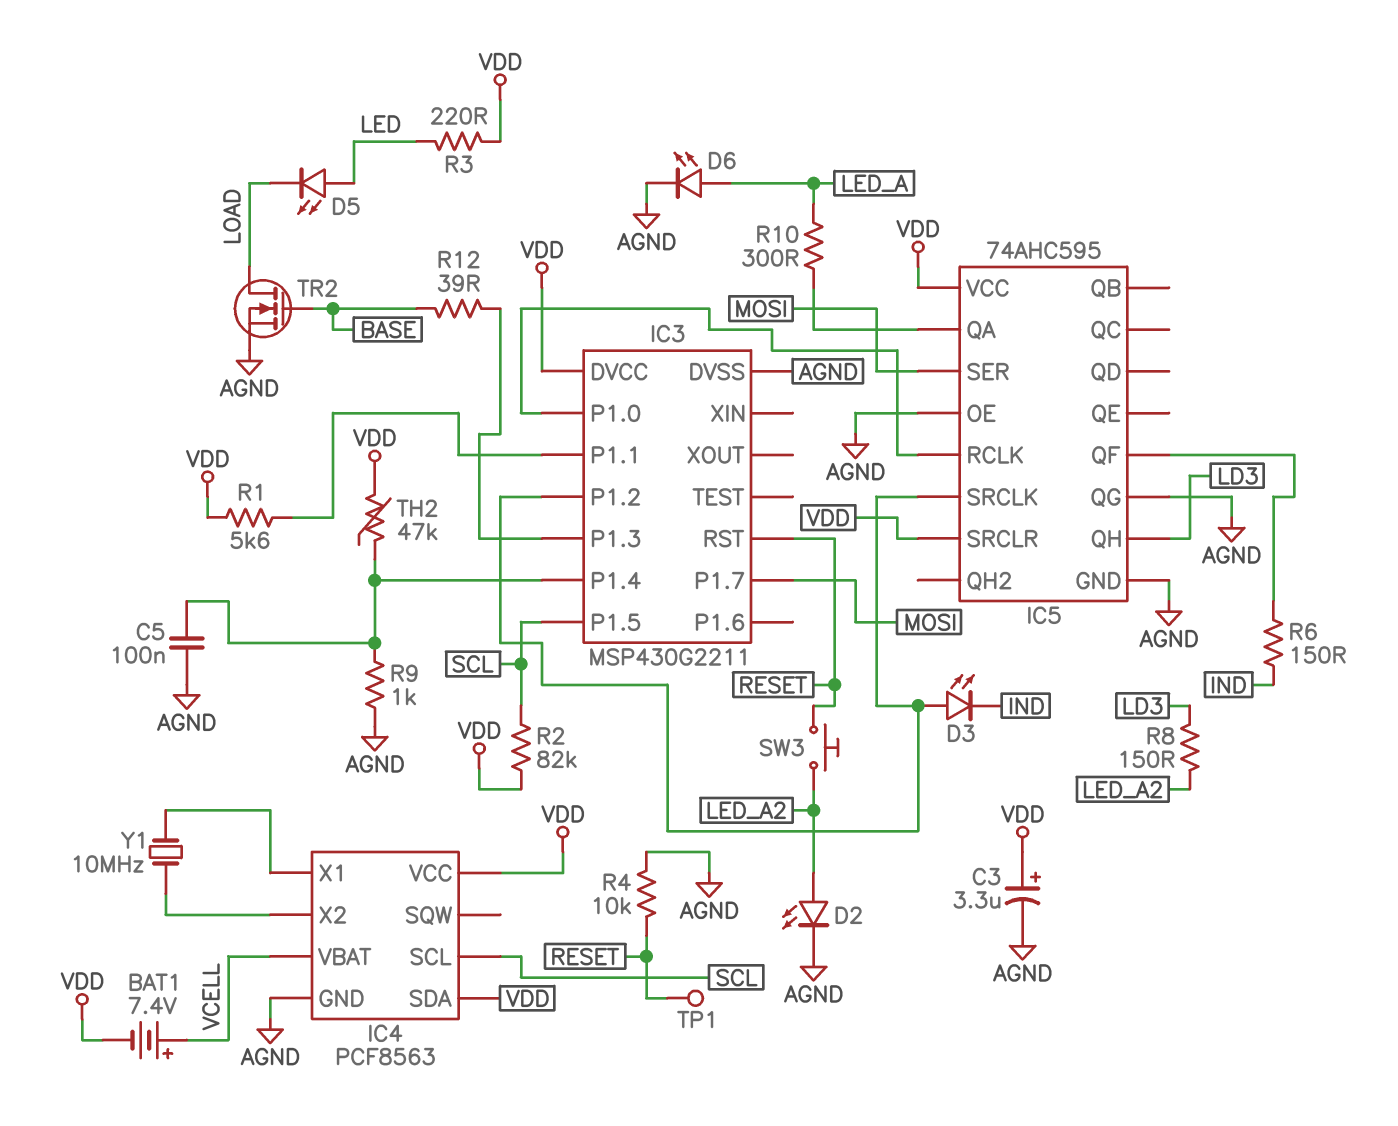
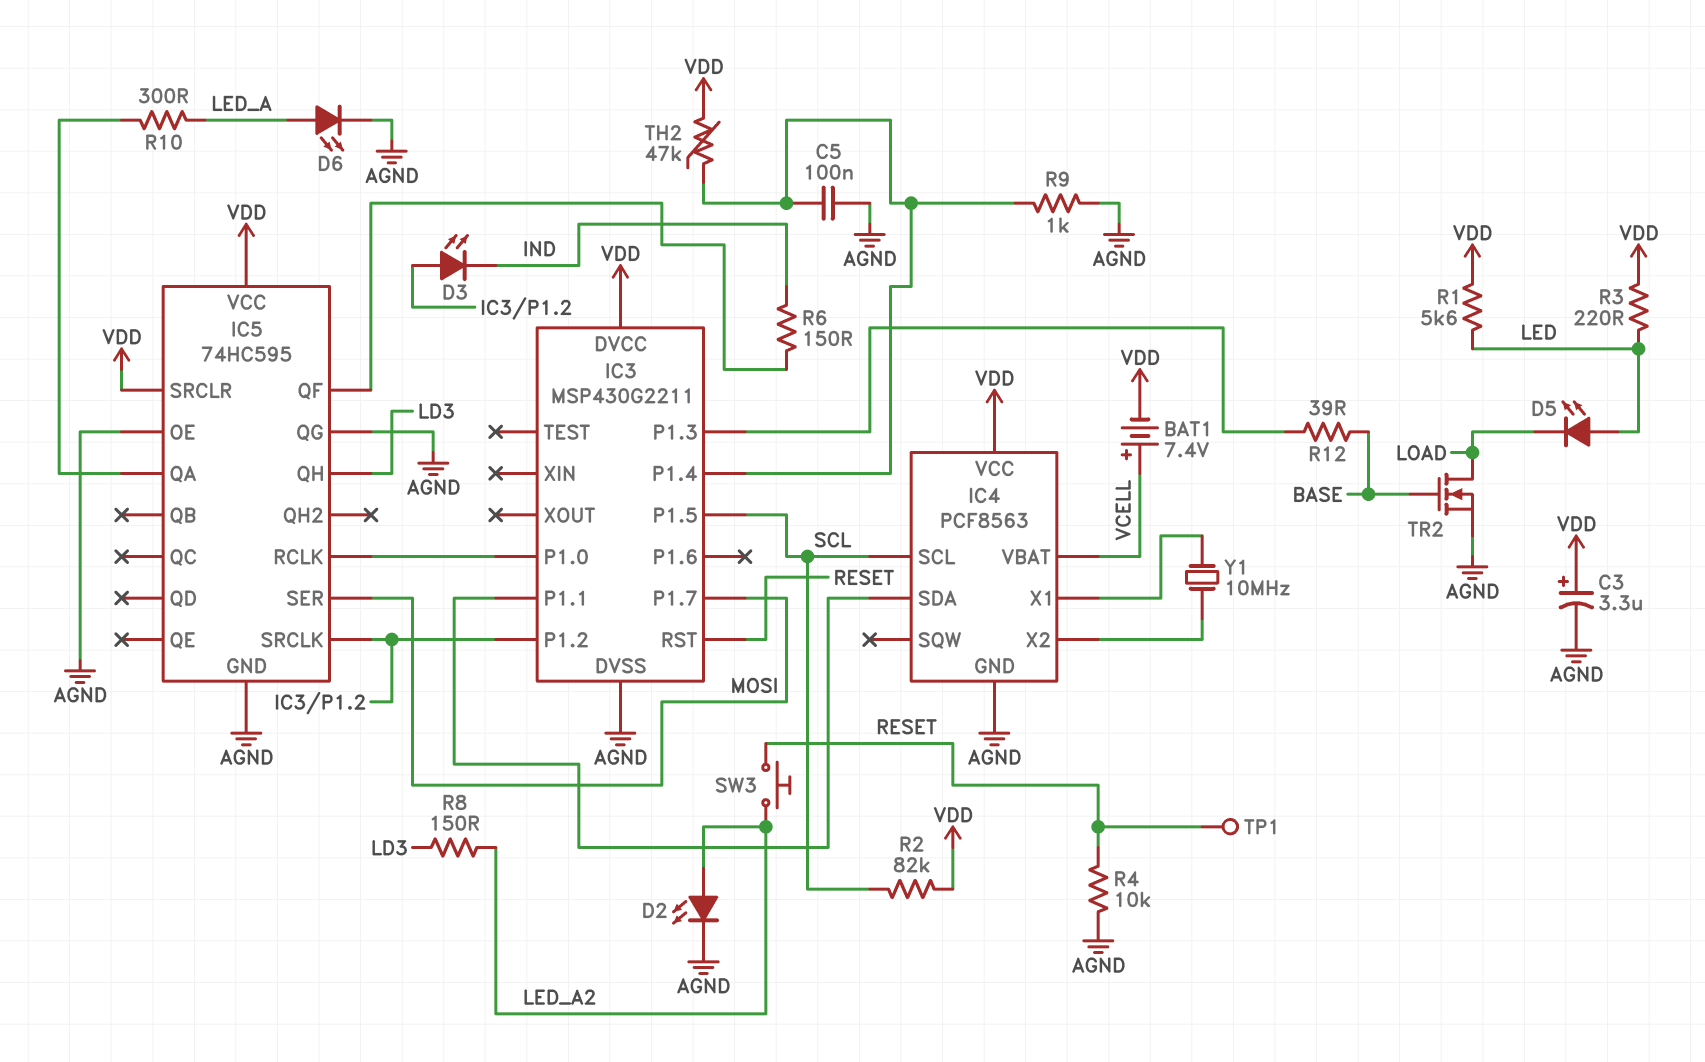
IC4 pin SDA: VDD -> IC3/P1.1
IC5: 74AHC595 -> 74HC595
R1: 5.6k (IC3/P1.1, VDD) -> 5.6k (LED, VDD)

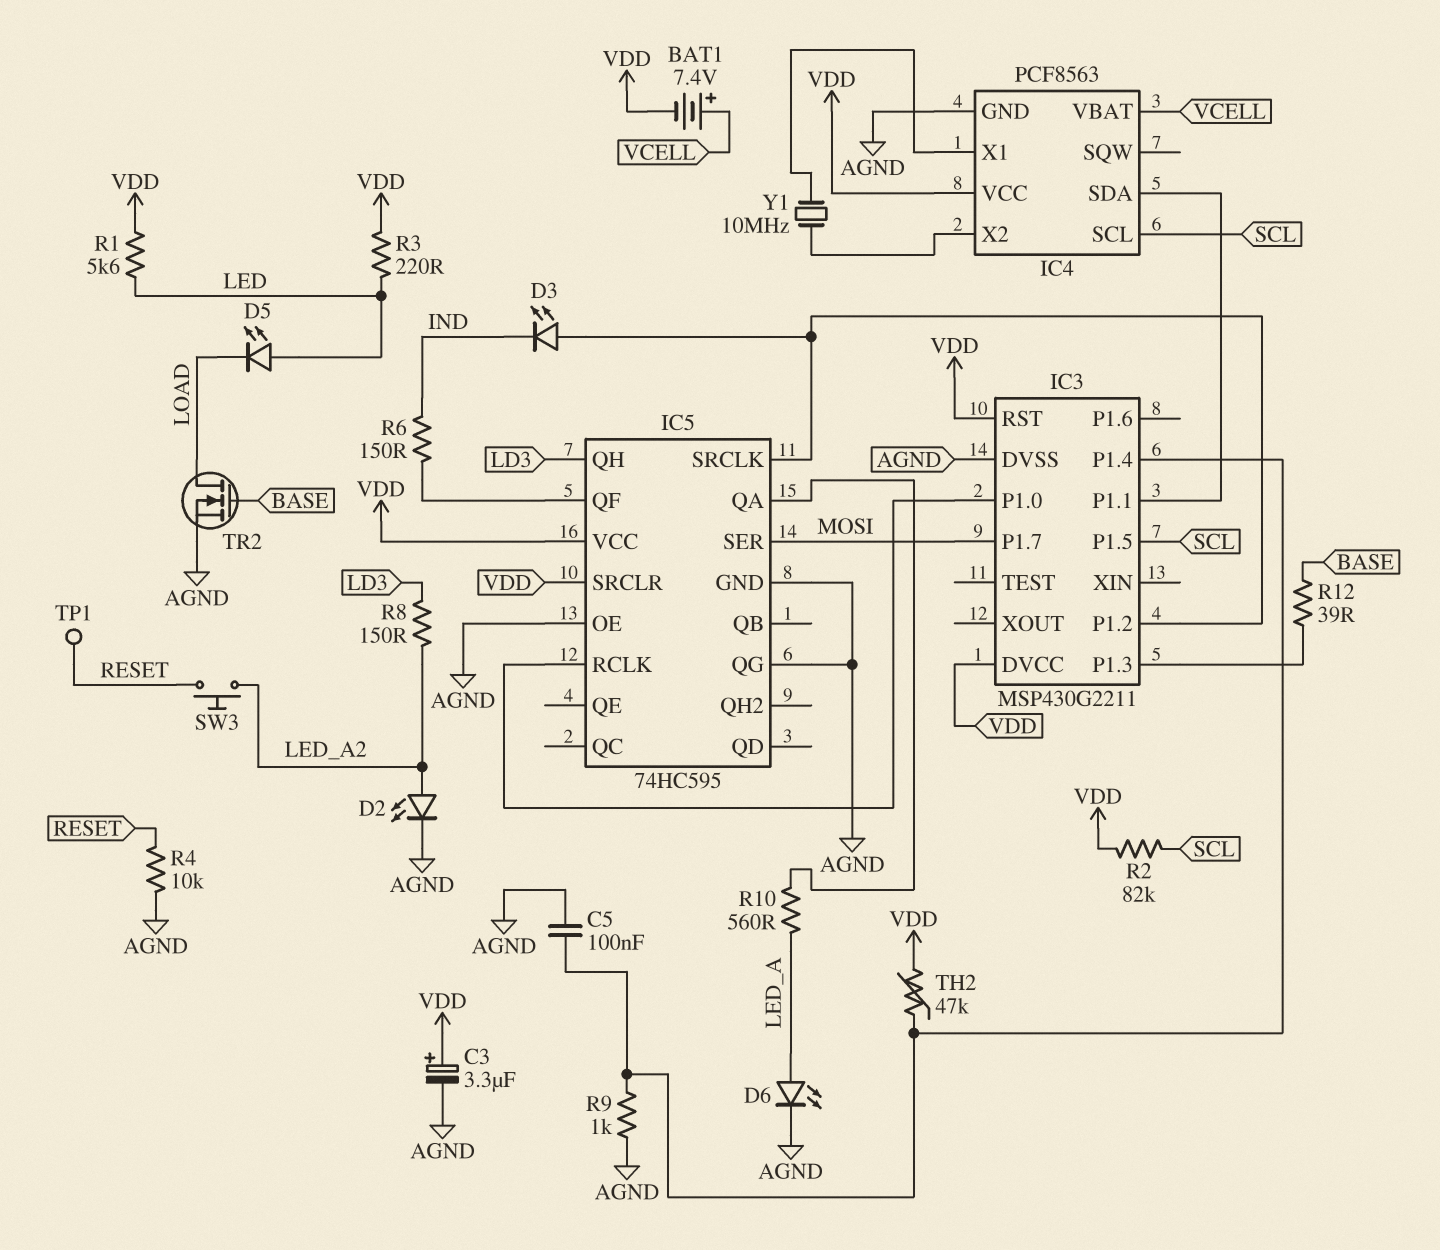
IC3 pin RST: RESET -> VDD
R10: 300 (IC5/QA, LED_A) -> 560 (IC5/QA, LED_A)

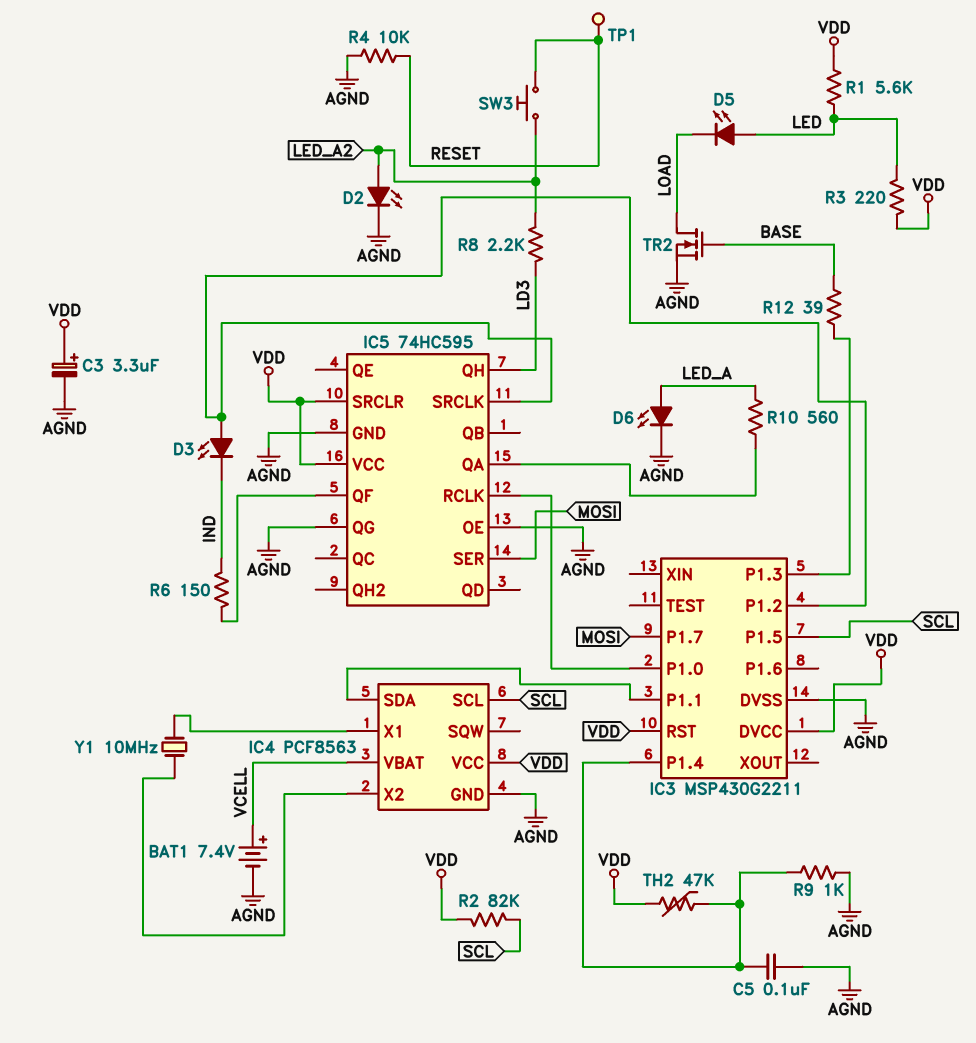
BAT1: 7.4V (plus VCELL, minus VDD) -> 7.4V (plus VCELL, minus AGND)
R8: 150 (LD3, LED_A2) -> 2.2k (LD3, LED_A2)

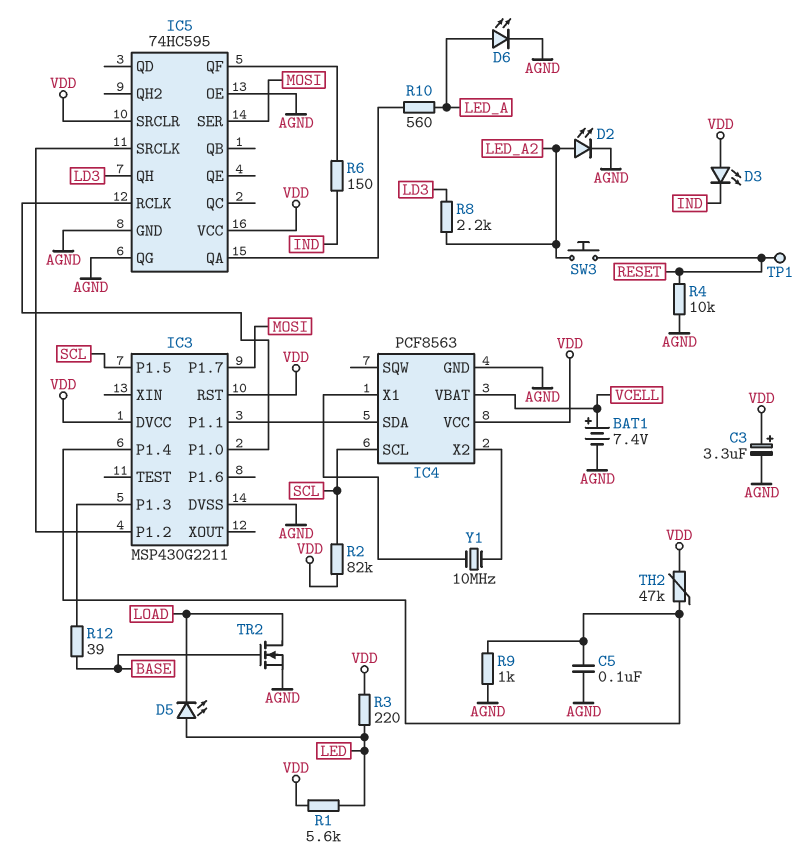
D3: LED (A IC3/P1.2, K IND) -> LED (A VDD, K IND)

